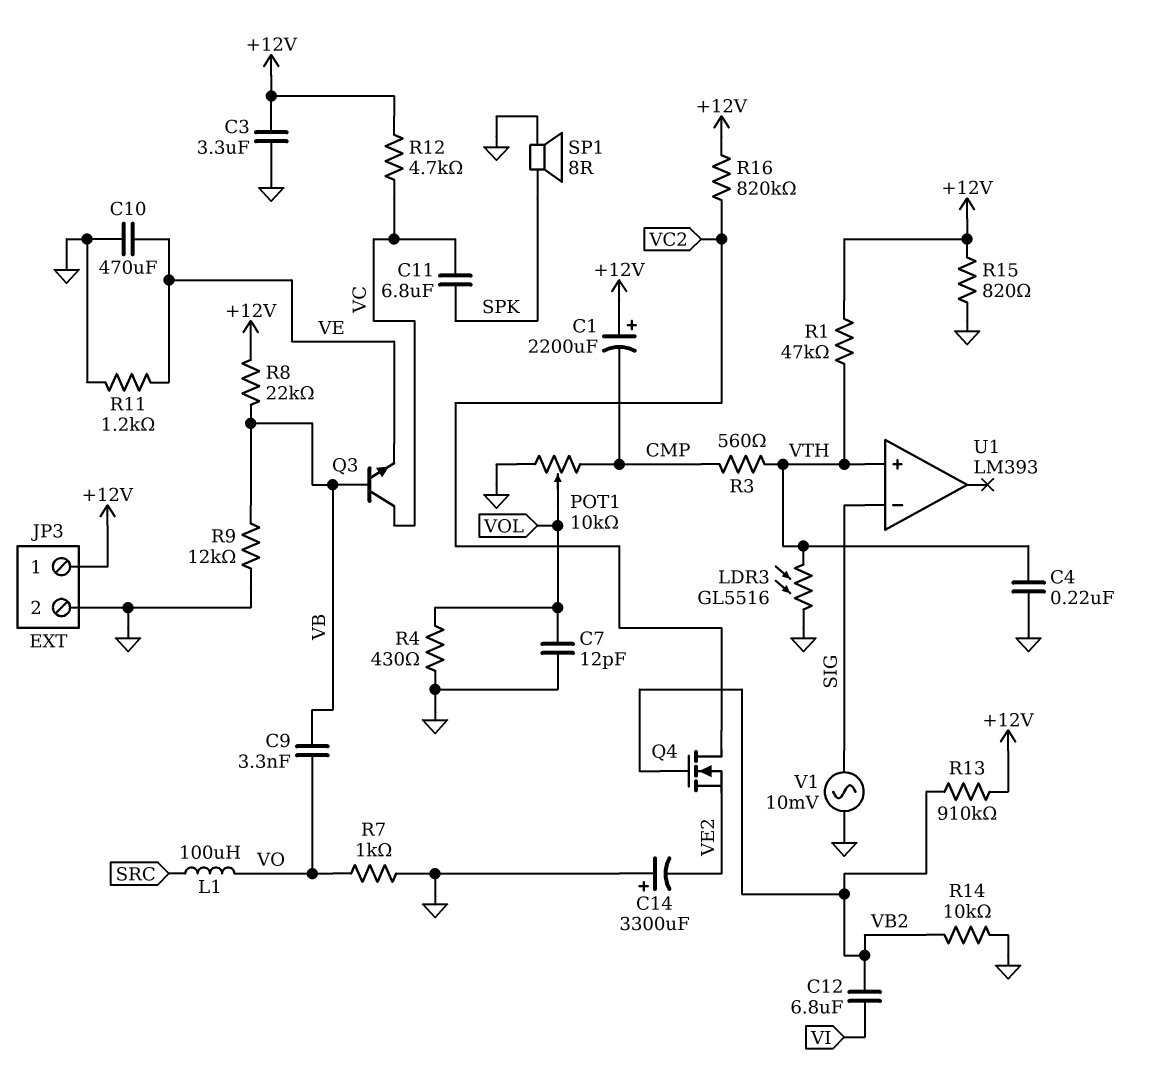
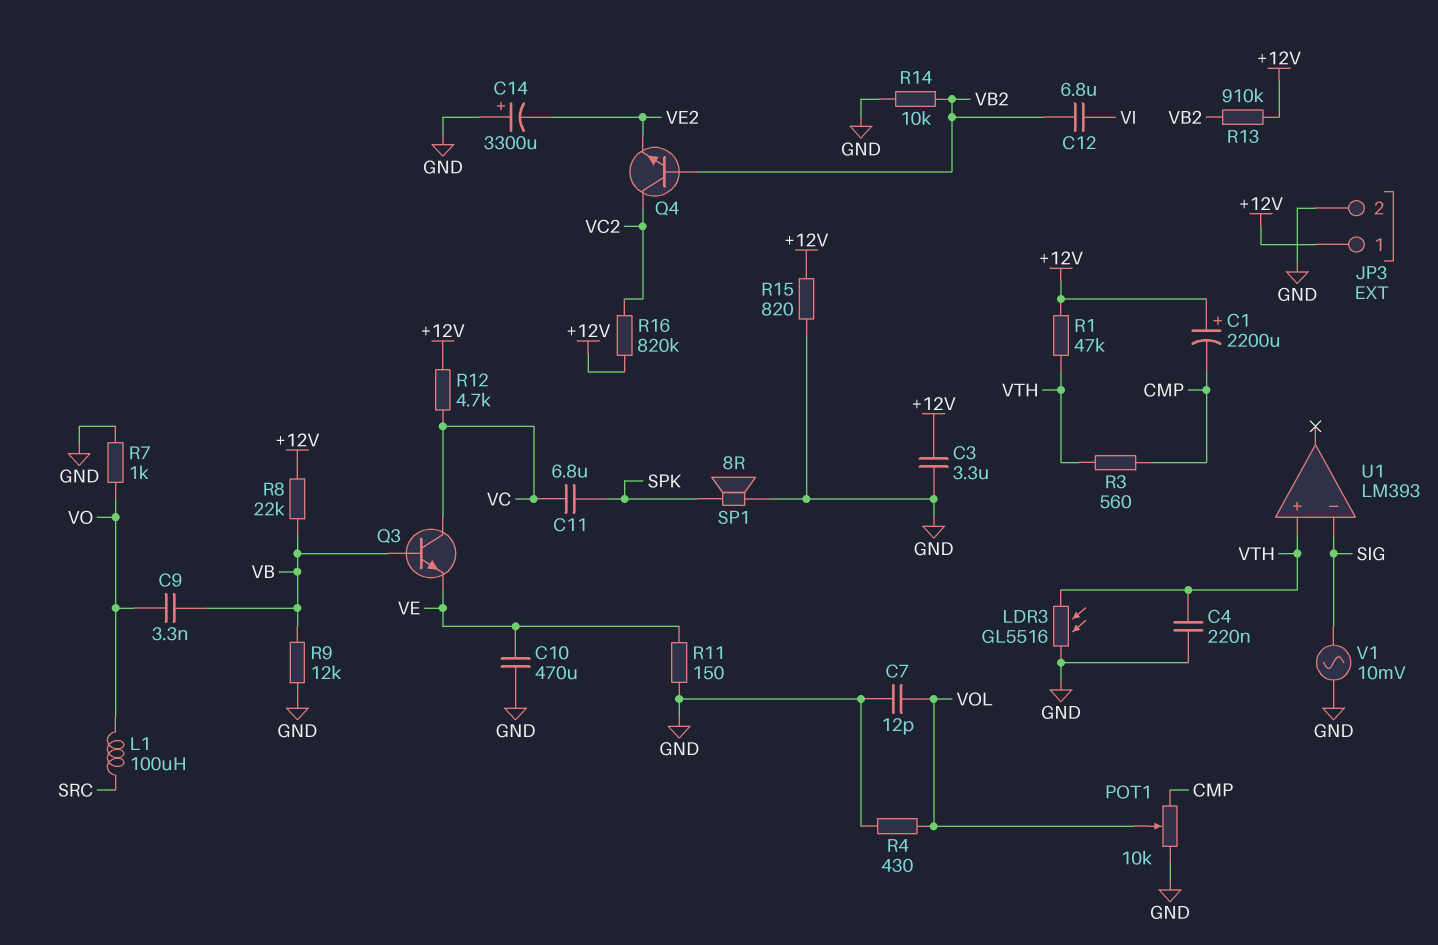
Q4: NMOS (G VB2, D VC2, S VE2) -> NPN (B VB2, C VC2, E VE2)
R11: 1.2k (GND, VE) -> 150 (GND, VE)

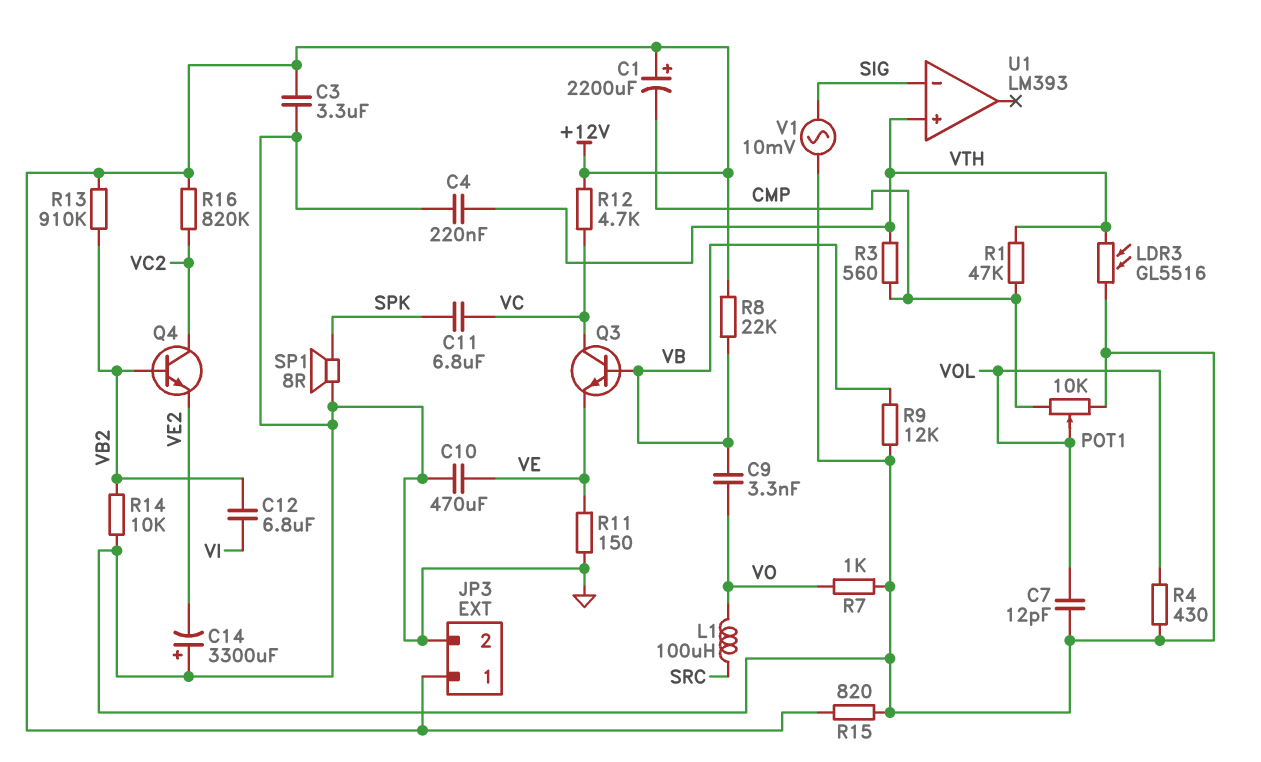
R1: 47k (+12V, VTH) -> 47k (CMP, VTH)

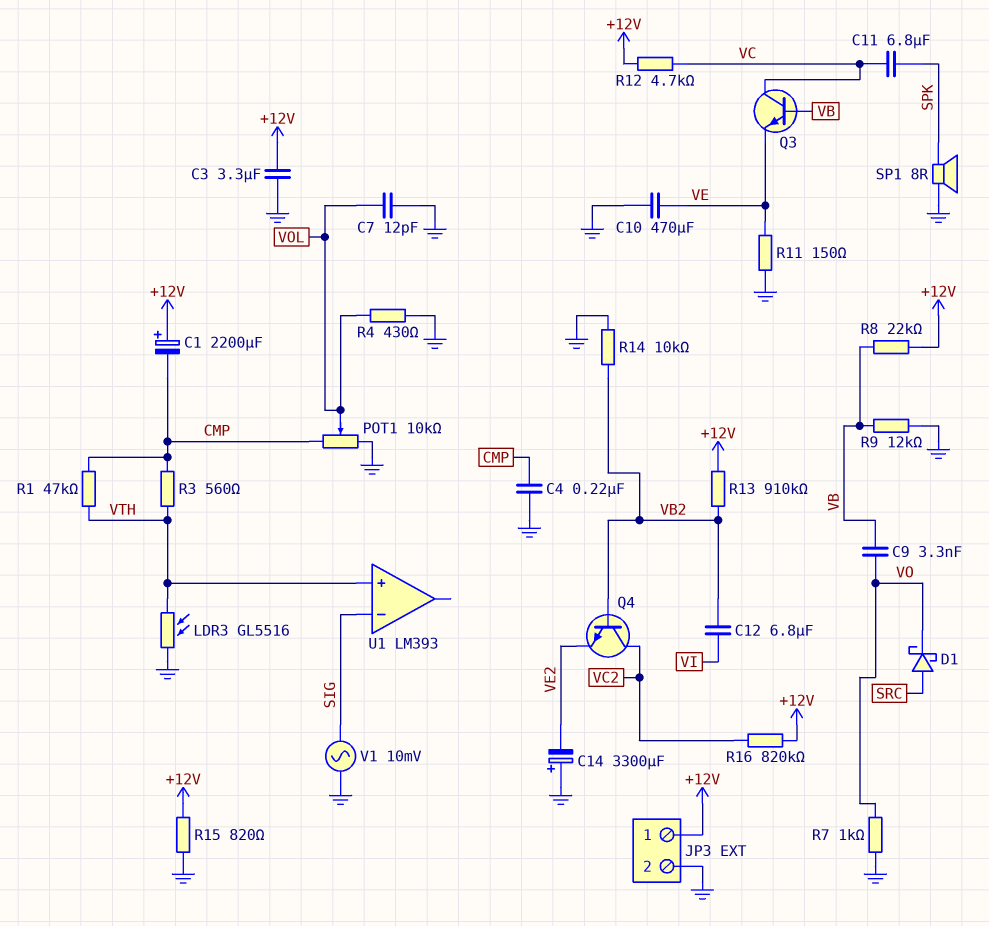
C4: 220nF (GND, VTH) -> 220nF (CMP, GND)
D1: none -> schottky (A SRC, K VO)
L1: 100uH (SRC, VO) -> none

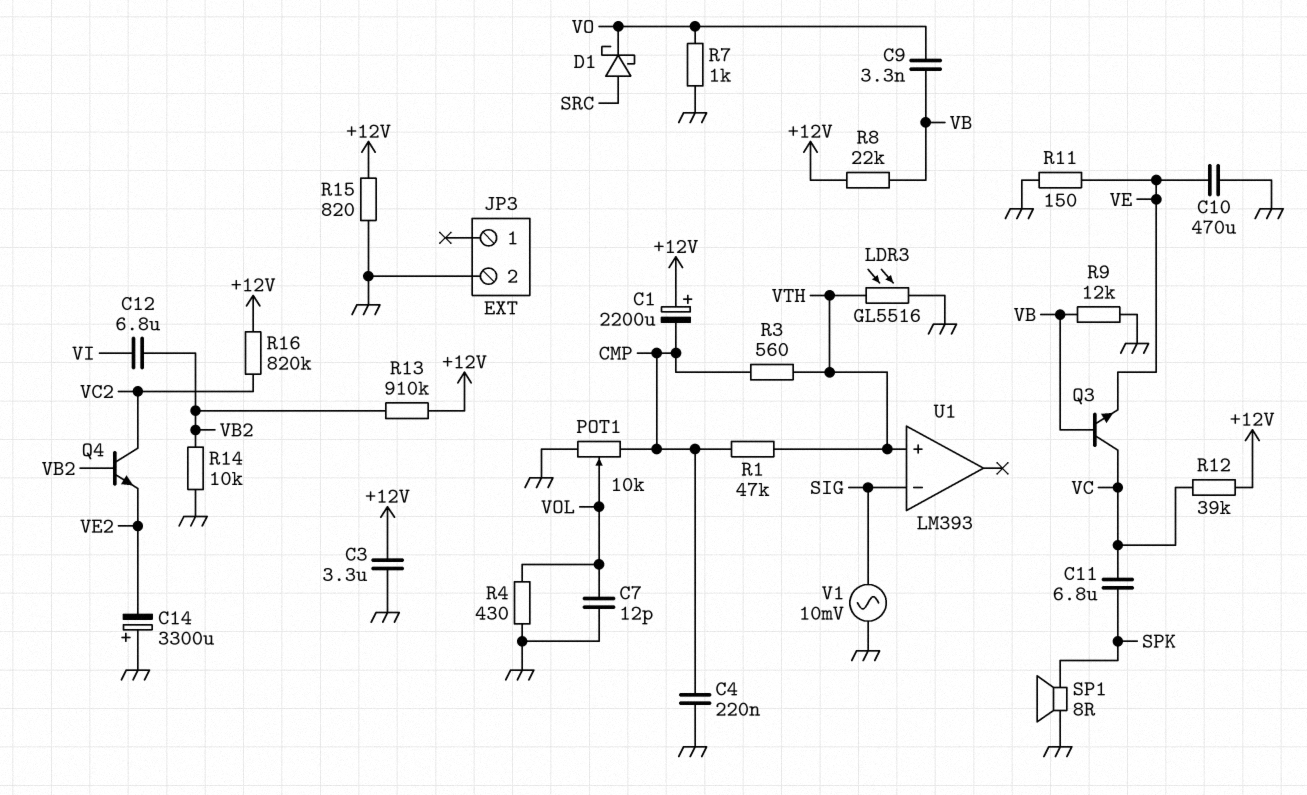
JP3 pin 1: +12V -> none
R12: 4.7k (+12V, VC) -> 39k (+12V, VC)

